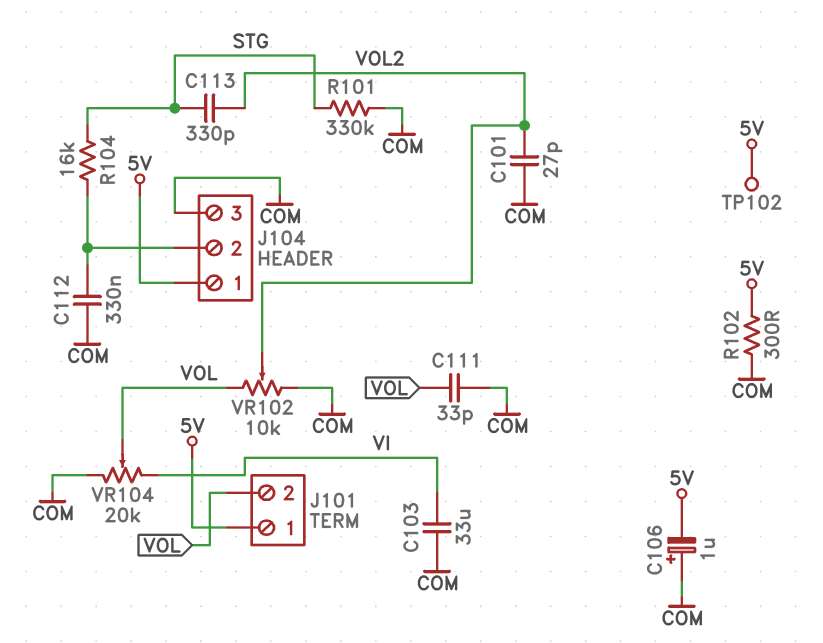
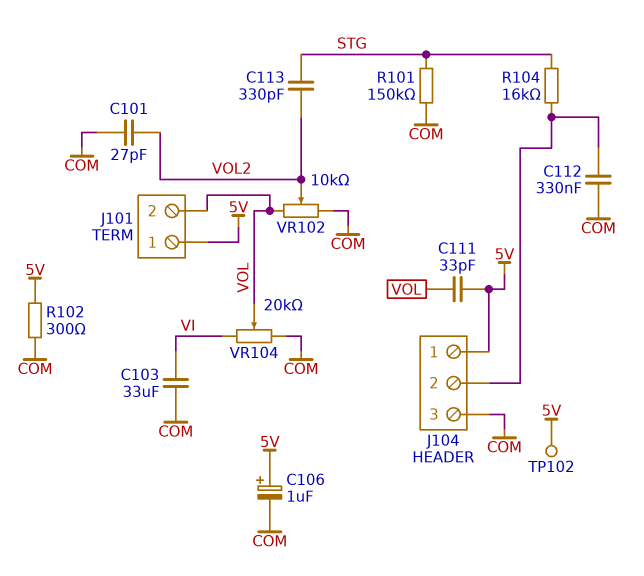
C106: 1uF (plus COM, minus 5V) -> 1uF (plus 5V, minus COM)
C111: 33pF (COM, VOL) -> 33pF (5V, VOL)
R101: 330k (COM, STG) -> 150k (COM, STG)

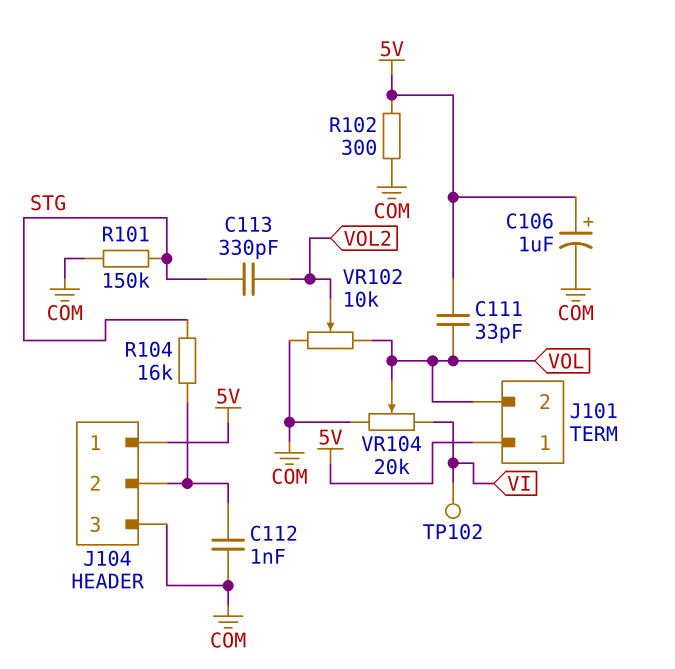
C101: 27pF (COM, VOL2) -> none
C103: 33uF (COM, VI) -> none
C112: 330nF (COM, J104/2) -> 1nF (COM, J104/2)
TP102: test point (5V) -> test point (VI)

